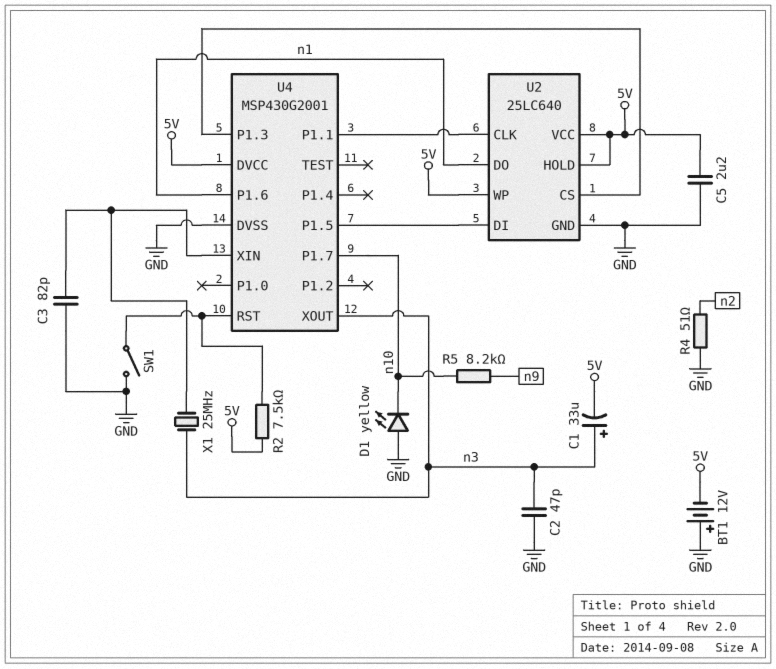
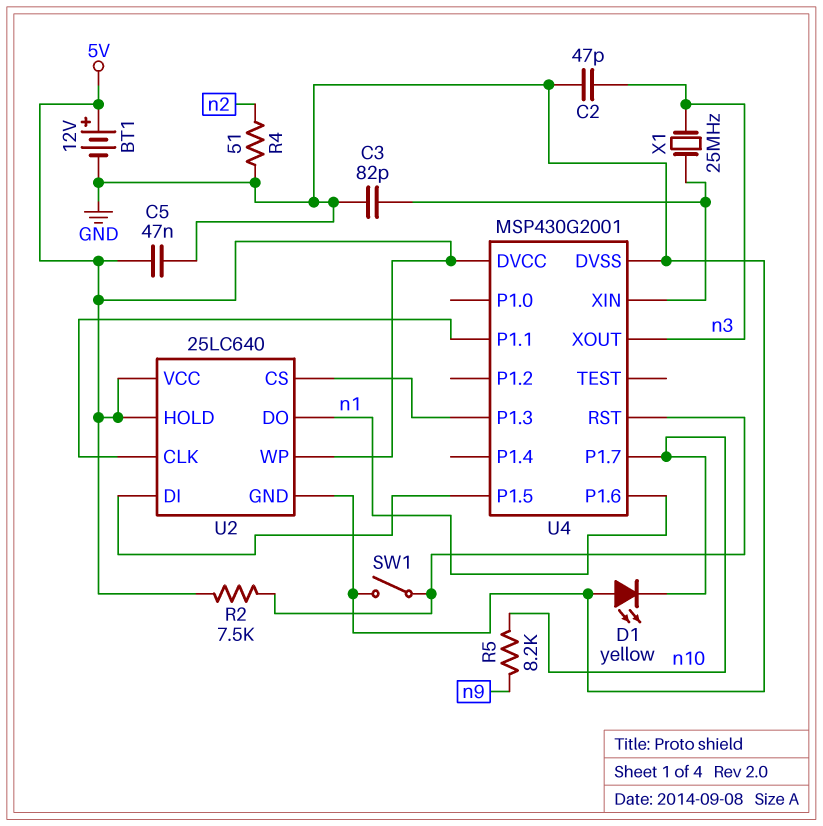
BT1: 12V (plus GND, minus 5V) -> 12V (plus 5V, minus GND)
C1: 33uF (plus n3, minus 5V) -> none
C5: 2.2uF (5V, GND) -> 47nF (5V, GND)

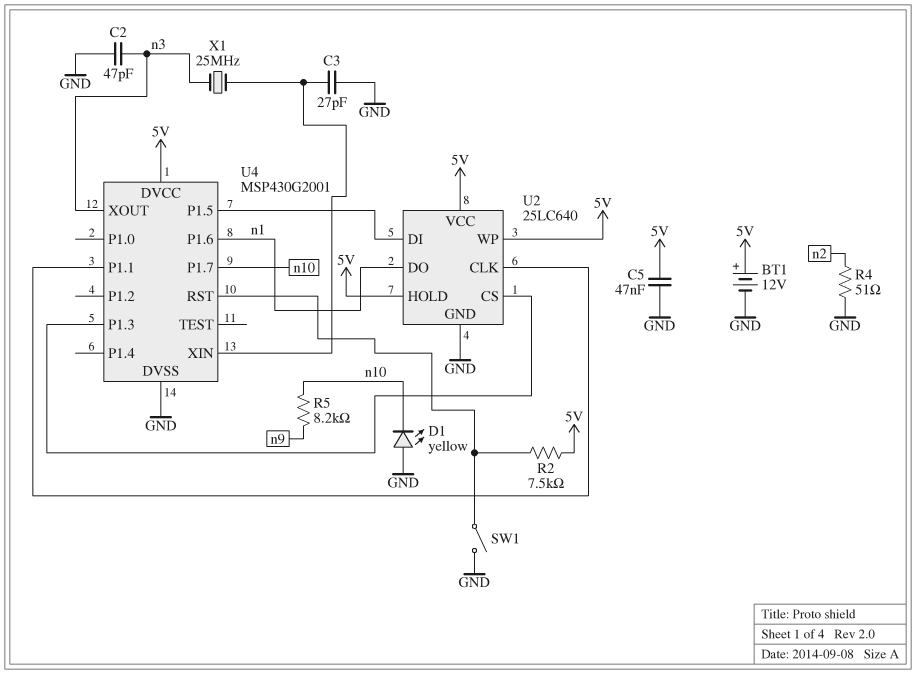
C3: 82pF (GND, U4/XIN) -> 27pF (GND, U4/XIN)

